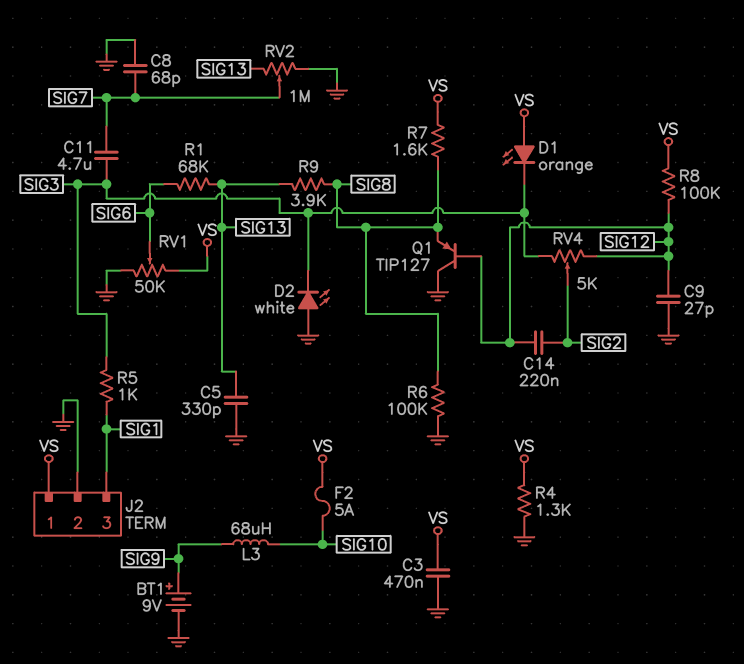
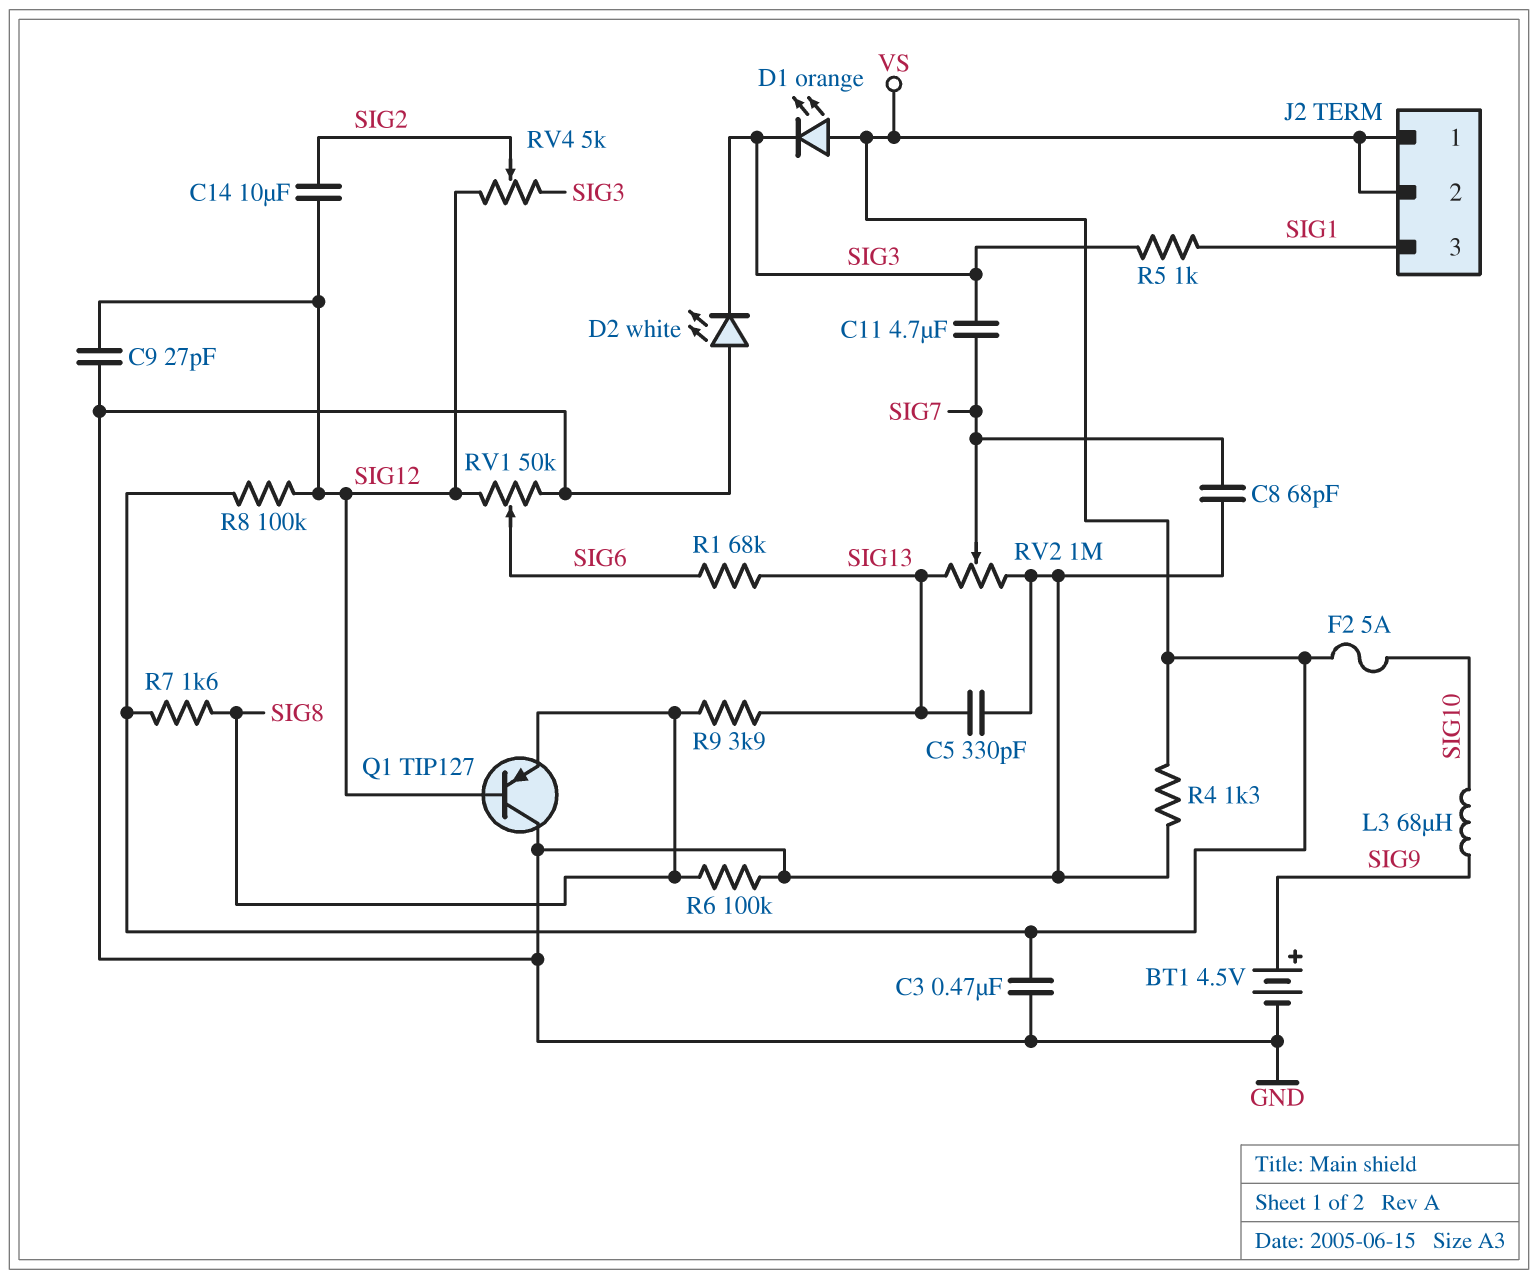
BT1: 9V (plus SIG9, minus GND) -> 4.5V (plus SIG9, minus GND)
C14: 220nF (SIG2, SIG12) -> 10uF (SIG2, SIG12)
J2 pin 2: GND -> VS
RV1: 50k (GND, VS, wiper SIG6) -> 50k (GND, SIG12, wiper SIG6)

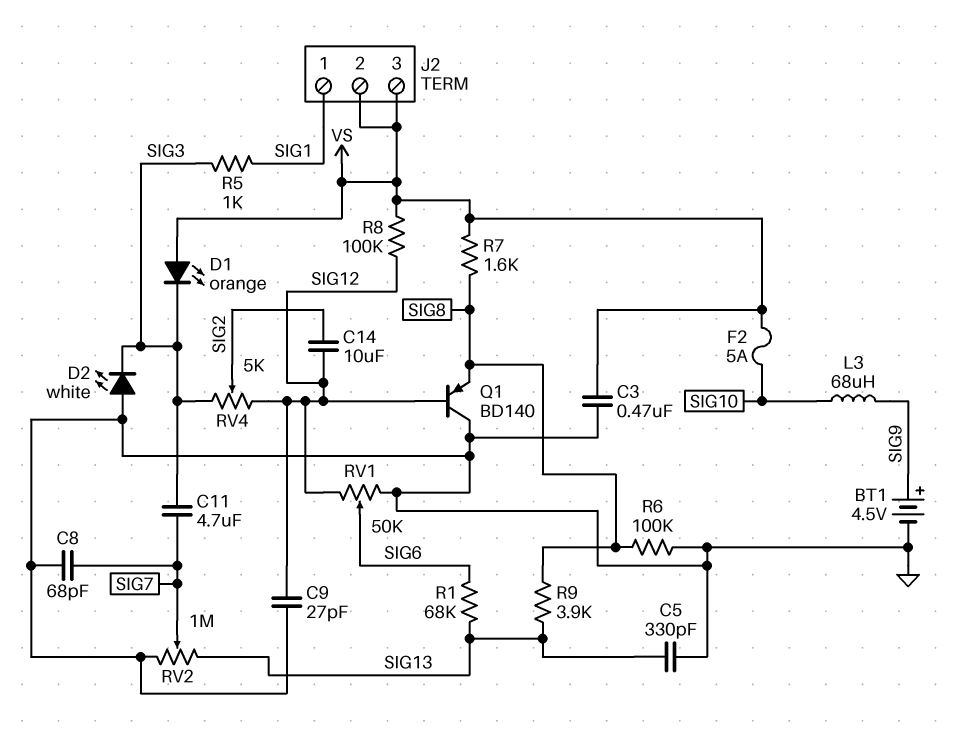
J2 pin 1: VS -> SIG1
J2 pin 3: SIG1 -> VS
Q1: PNP TIP127 (B SIG12, C GND, E SIG8) -> PNP BD140 (B SIG12, C GND, E SIG8)
R4: 1.3k (GND, VS) -> none

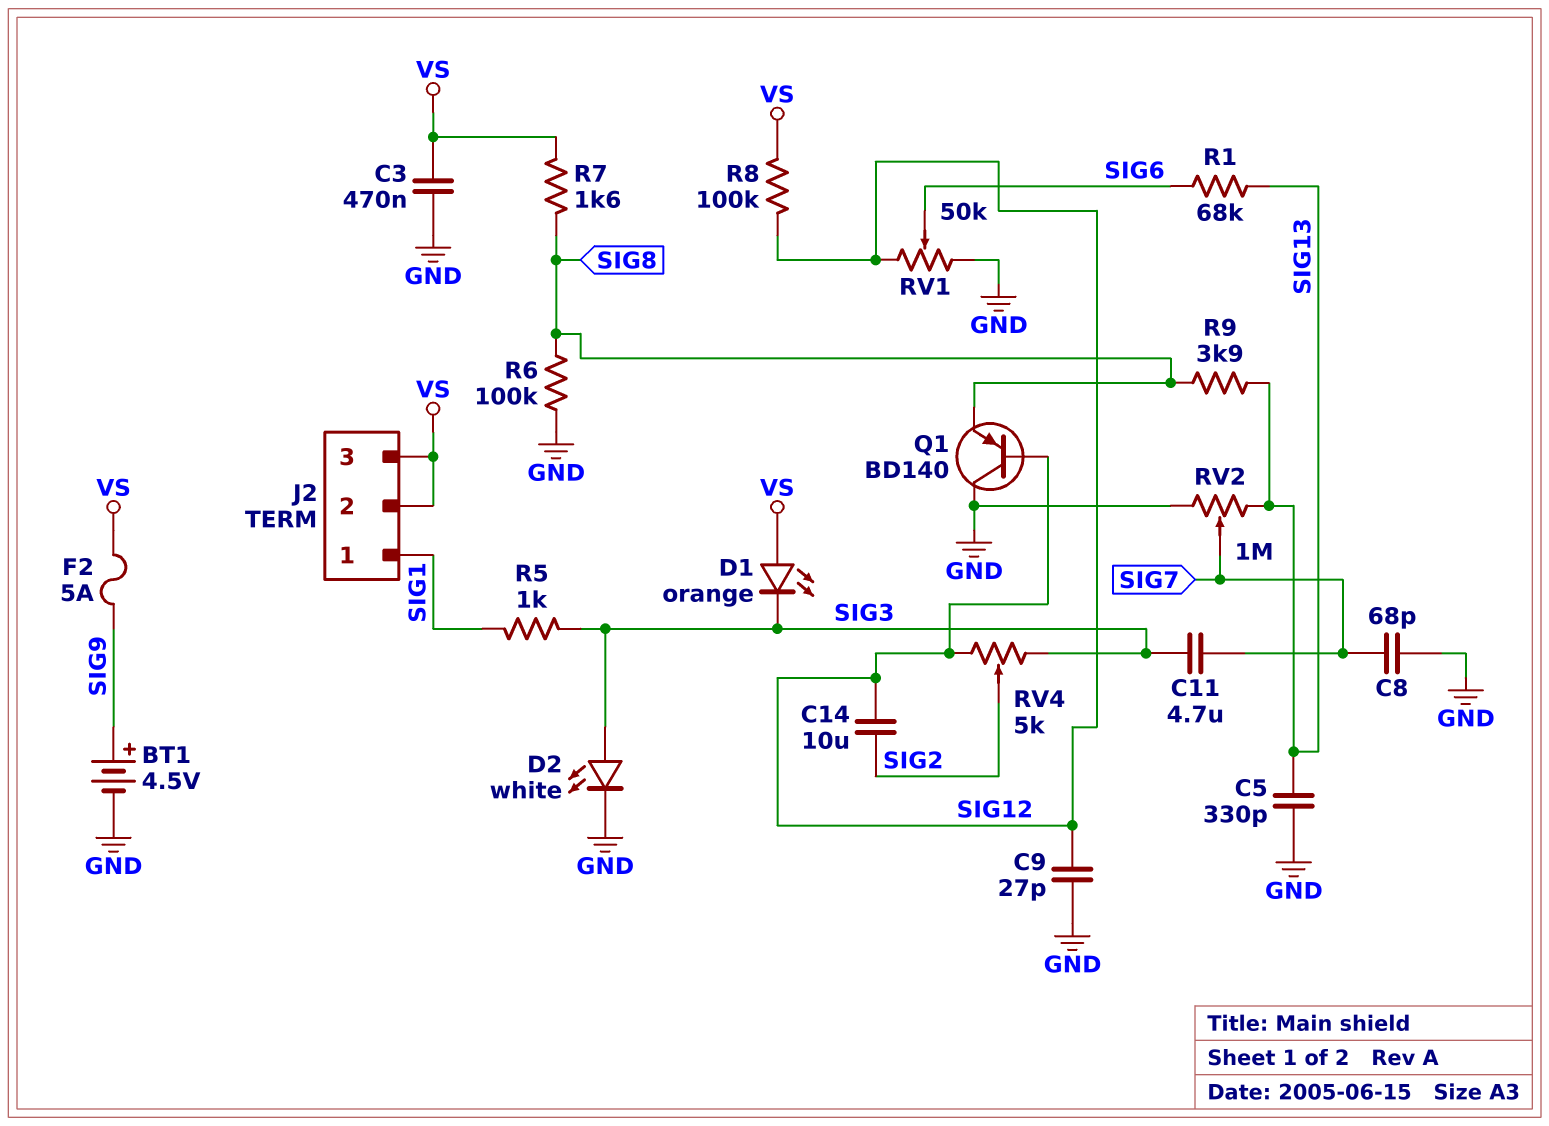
D2: LED white (A GND, K SIG3) -> LED white (A SIG3, K GND)
F2: 5A (SIG10, VS) -> 5A (SIG9, VS)
L3: 68uH (SIG9, SIG10) -> none

